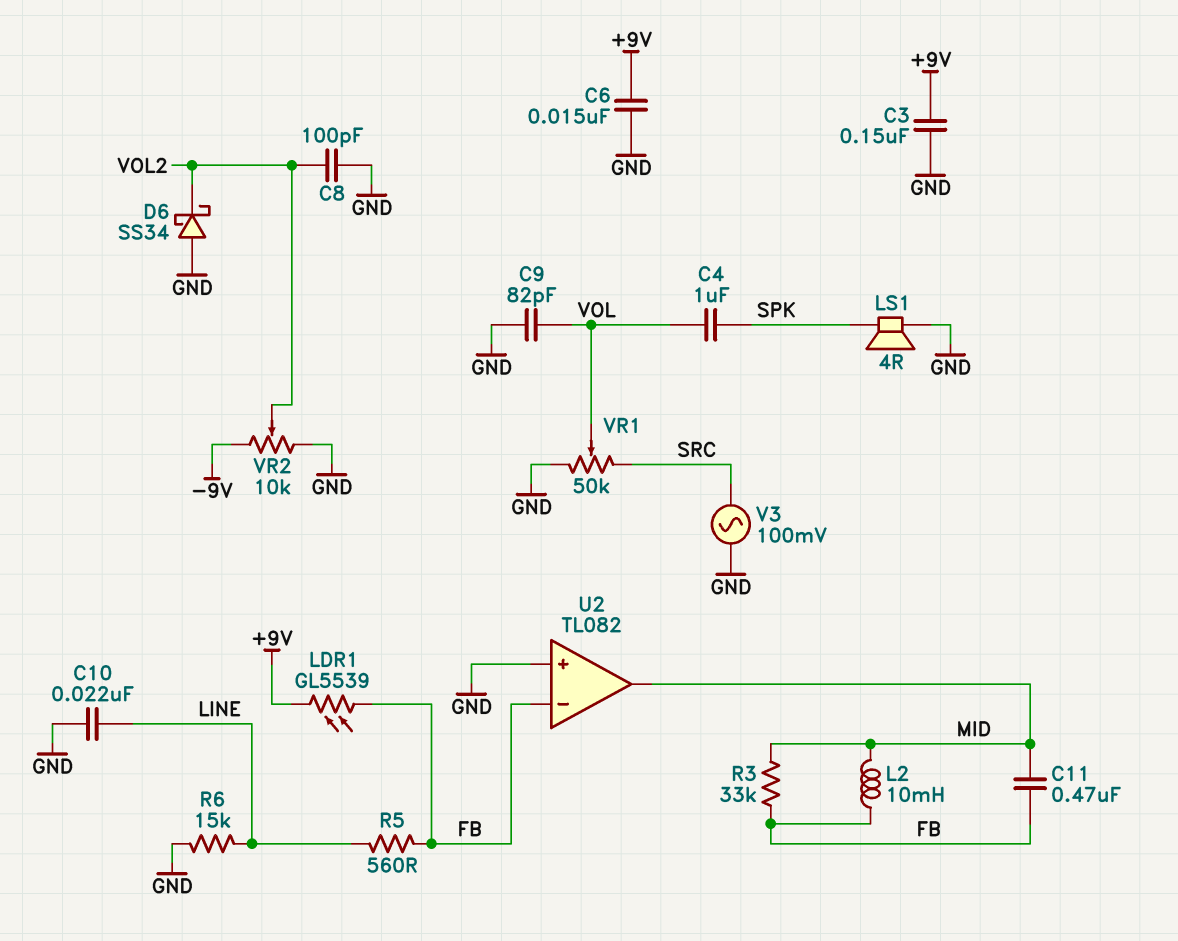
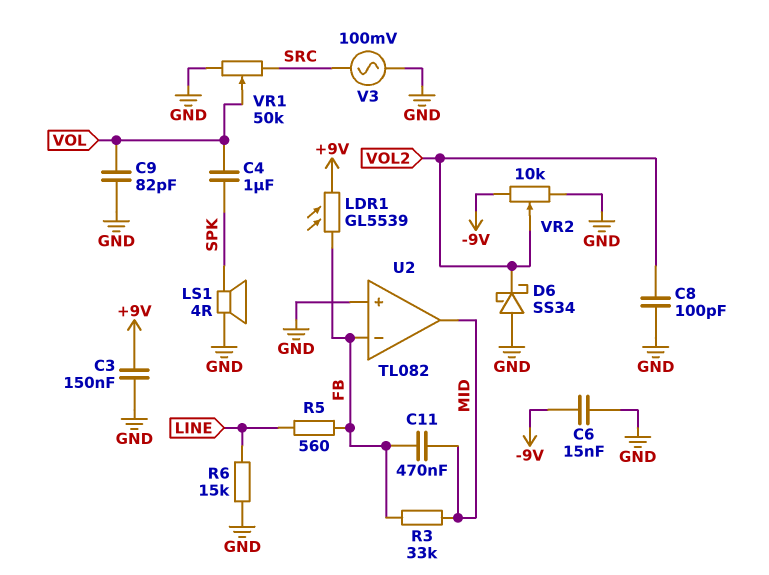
C6: 15nF (+9V, GND) -> 15nF (-9V, GND)
C10: 22nF (GND, LINE) -> none
L2: 10mH (FB, MID) -> none

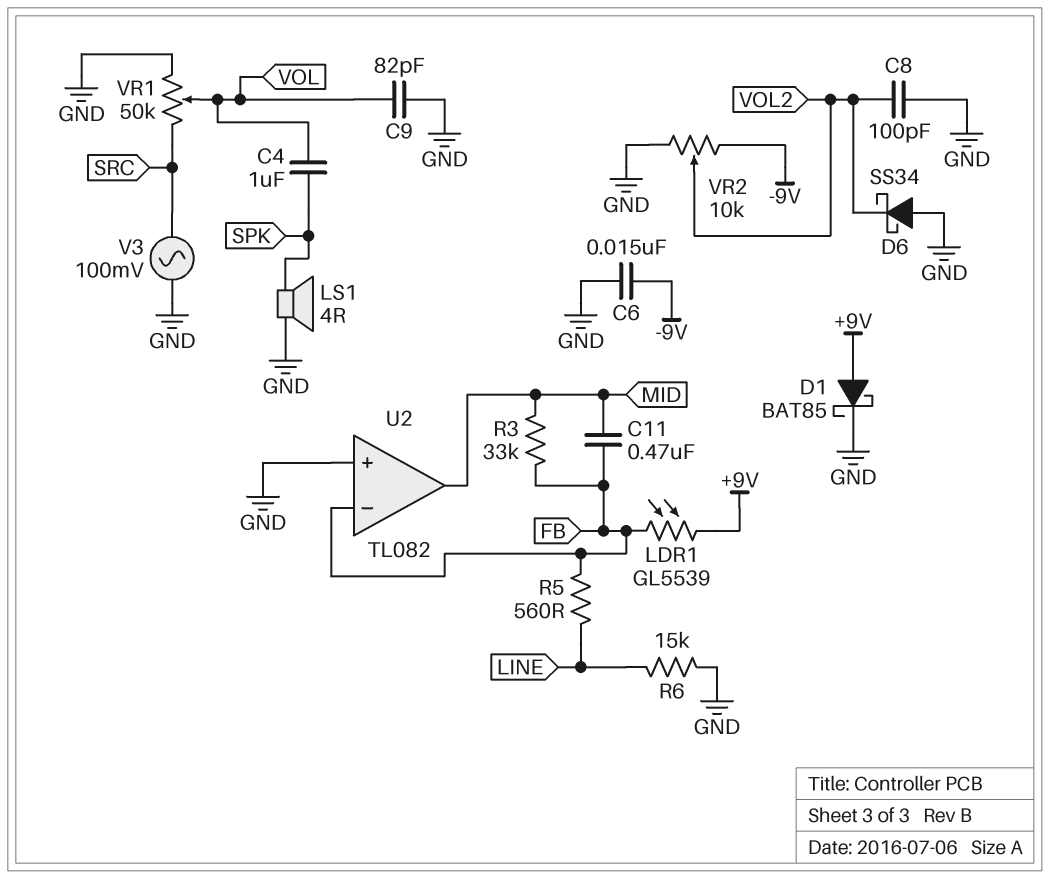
C3: 150nF (+9V, GND) -> none
D1: none -> schottky BAT85 (A +9V, K GND)

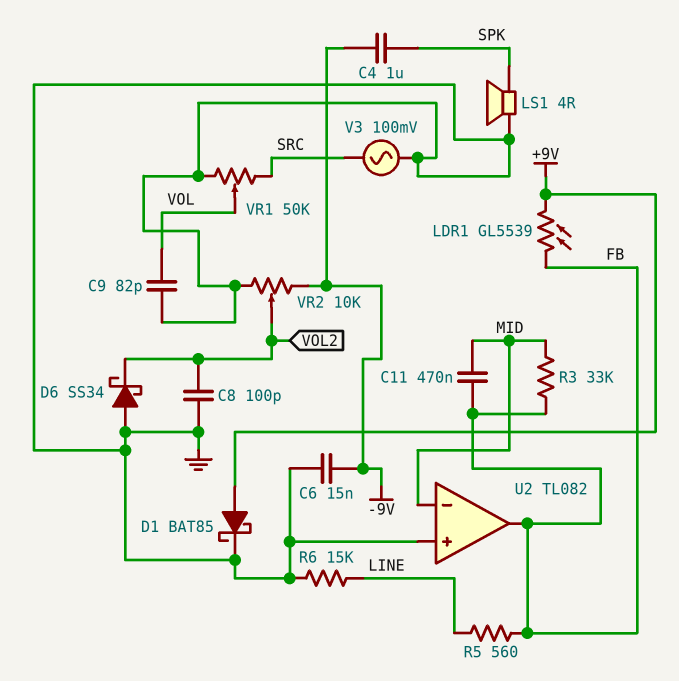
C4: 1uF (SPK, VOL) -> 1uF (-9V, SPK)
U2 pin in-: FB -> MID
U2 pin out: MID -> FB

